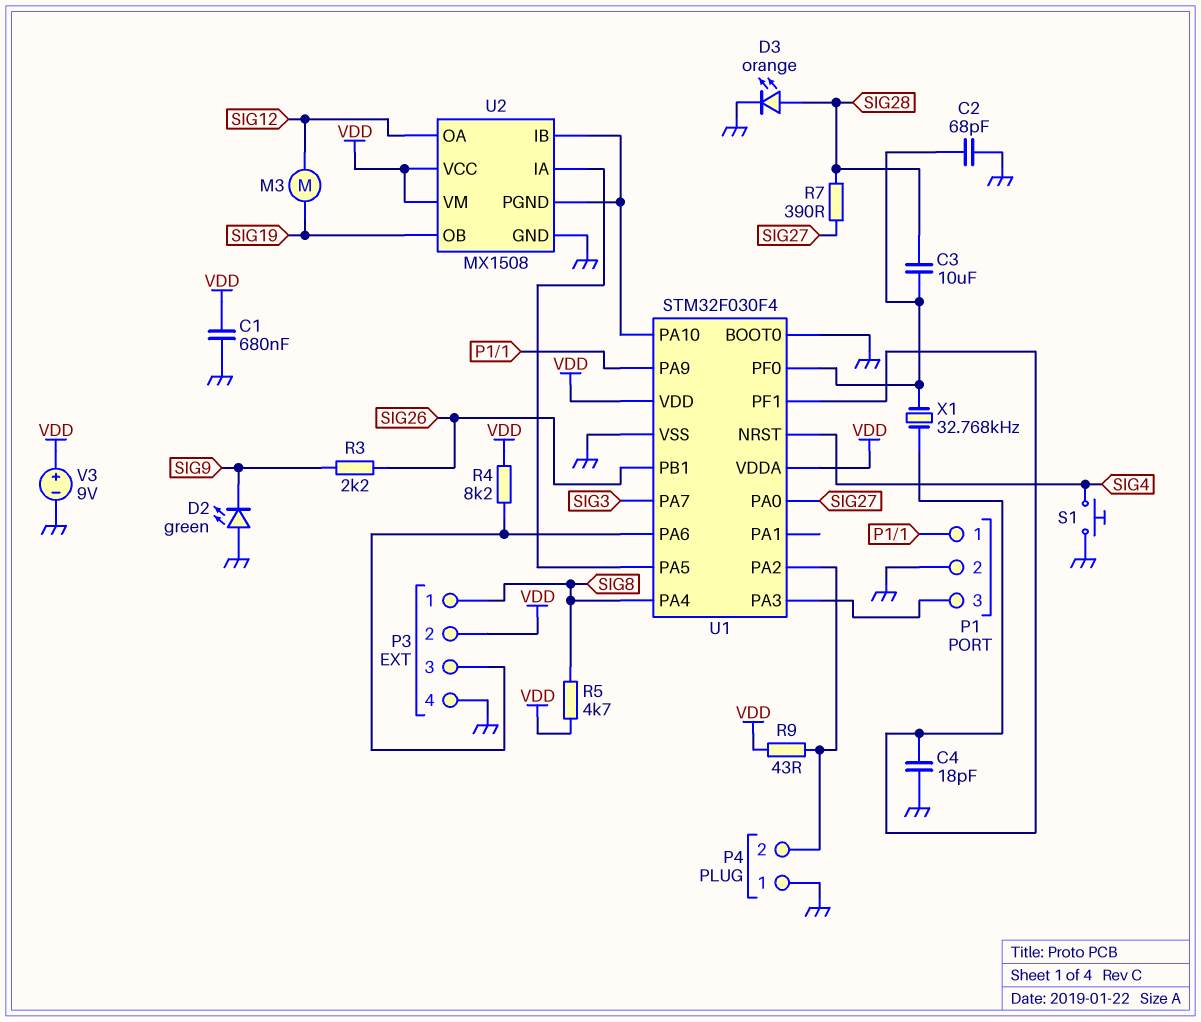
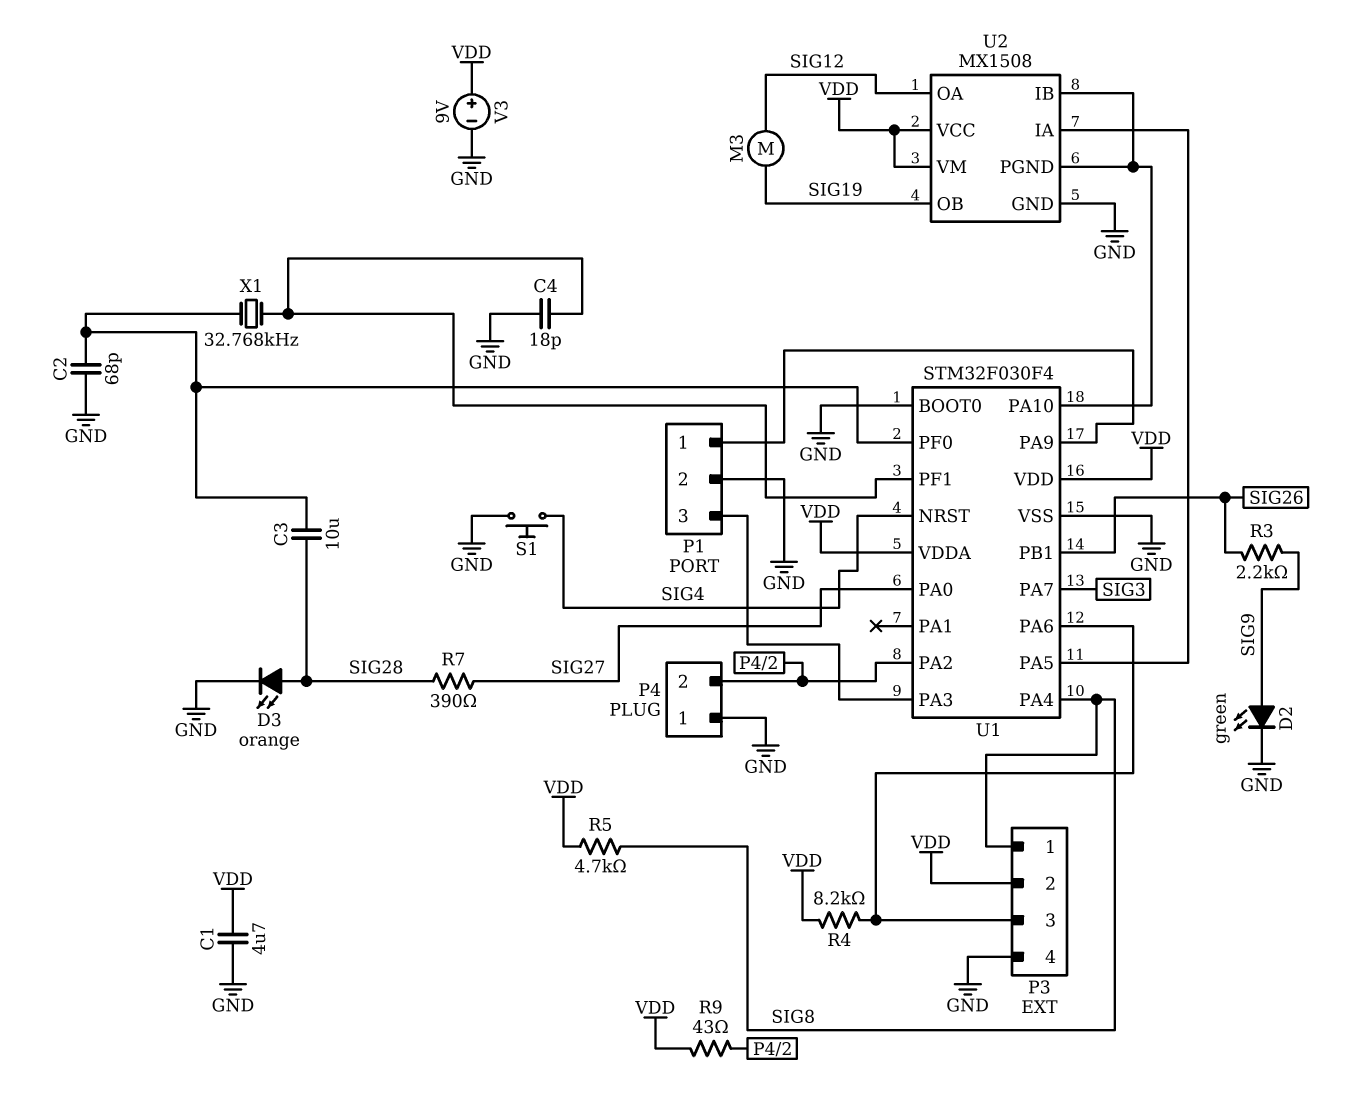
C1: 680nF (GND, VDD) -> 4.7uF (GND, VDD)
D2: LED green (A GND, K SIG9) -> LED green (A SIG9, K GND)

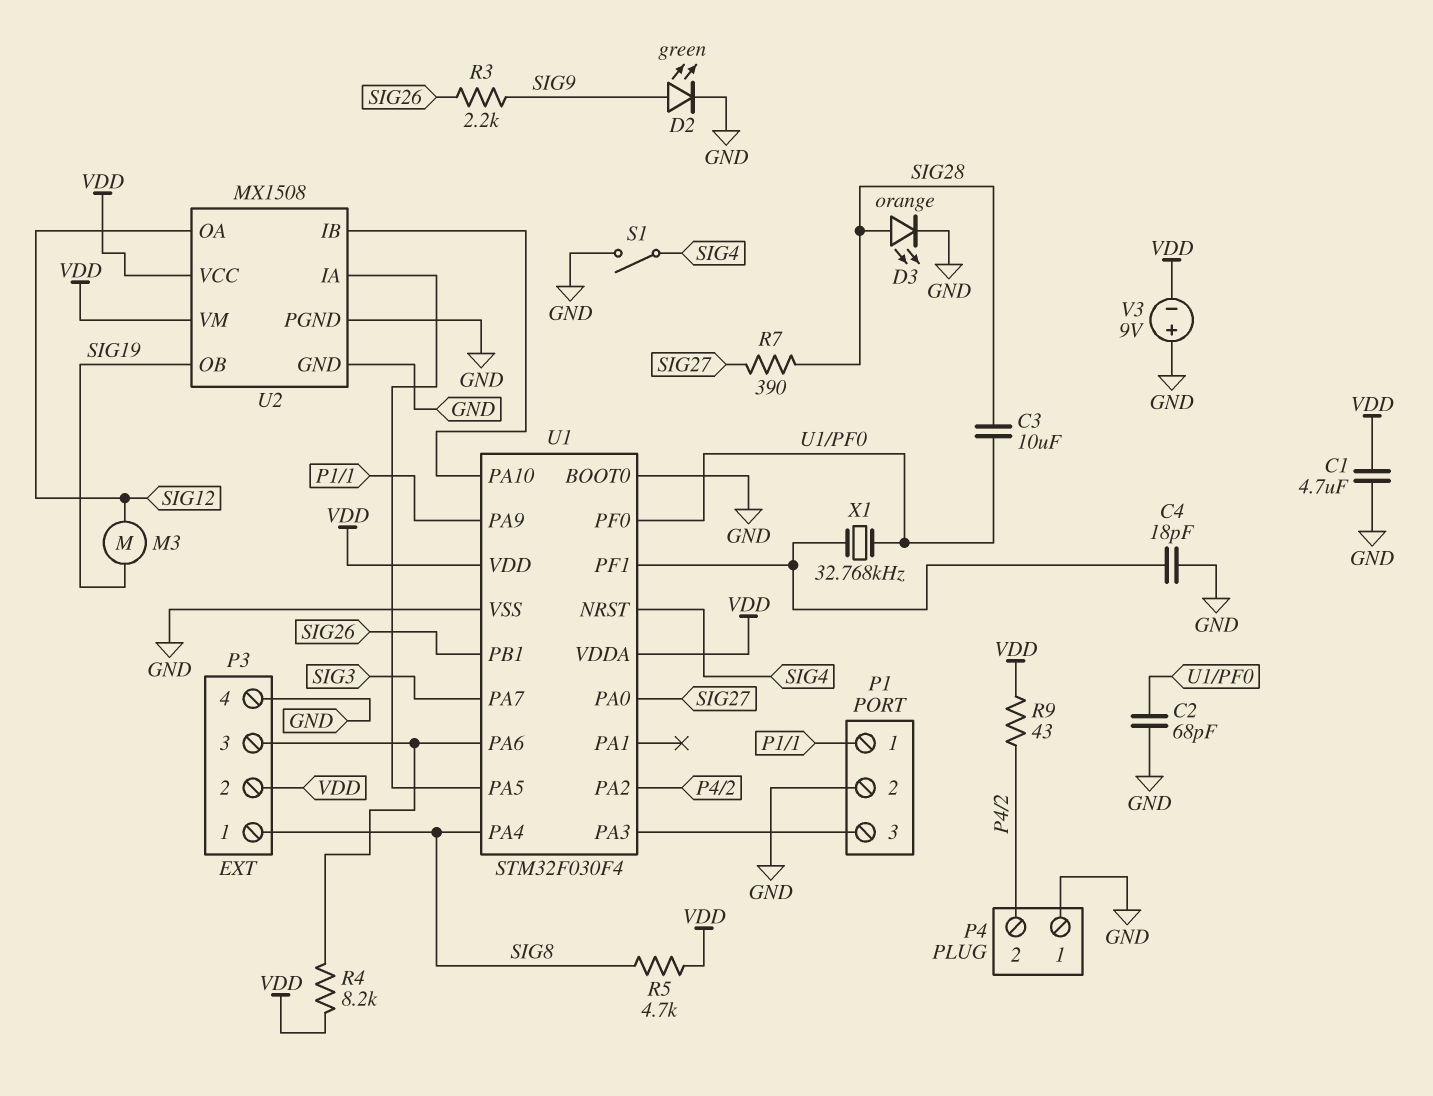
S1: button (GND, SIG4) -> switch (GND, SIG4)
U2 pin PGND: U1/PA10 -> GND
V3: 9V (plus VDD, minus GND) -> 9V (plus GND, minus VDD)

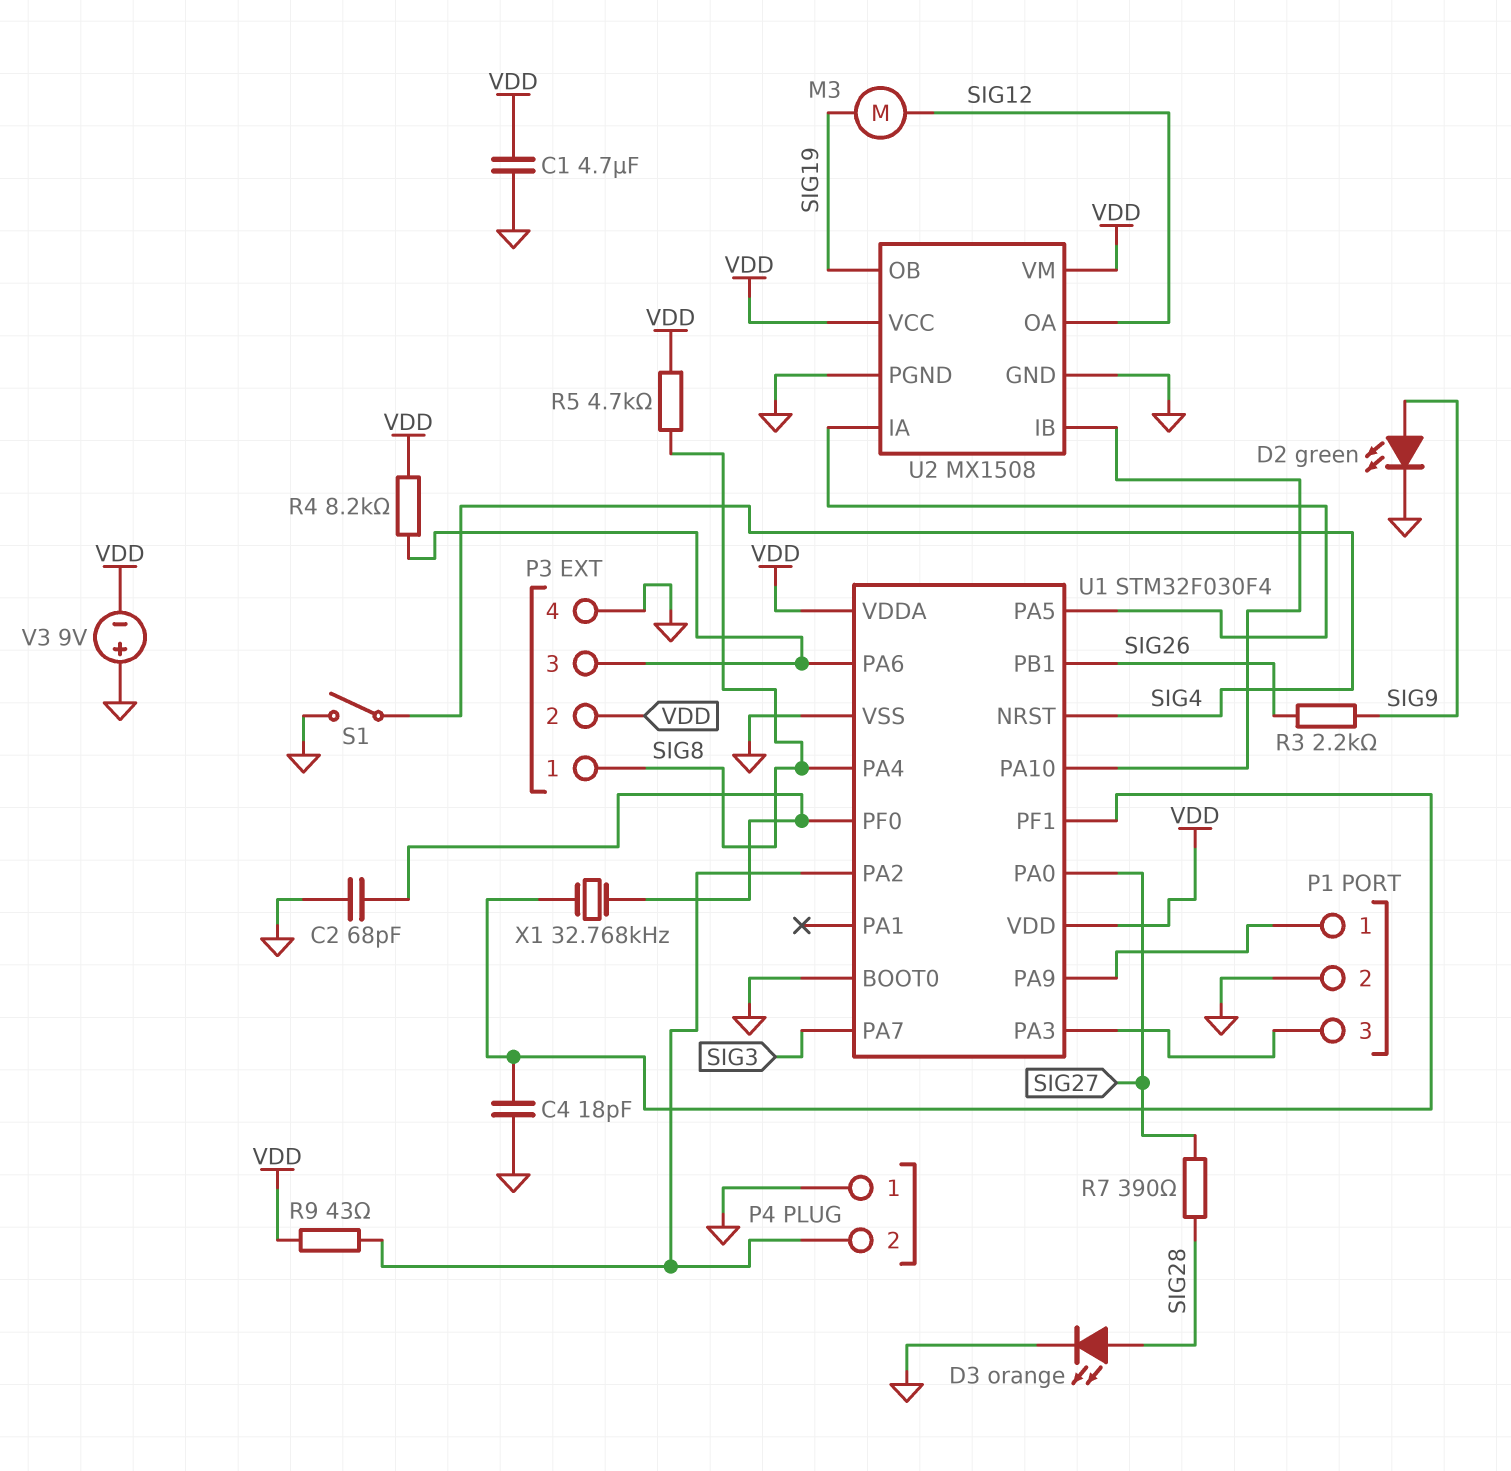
C3: 10uF (SIG28, U1/PF0) -> none

